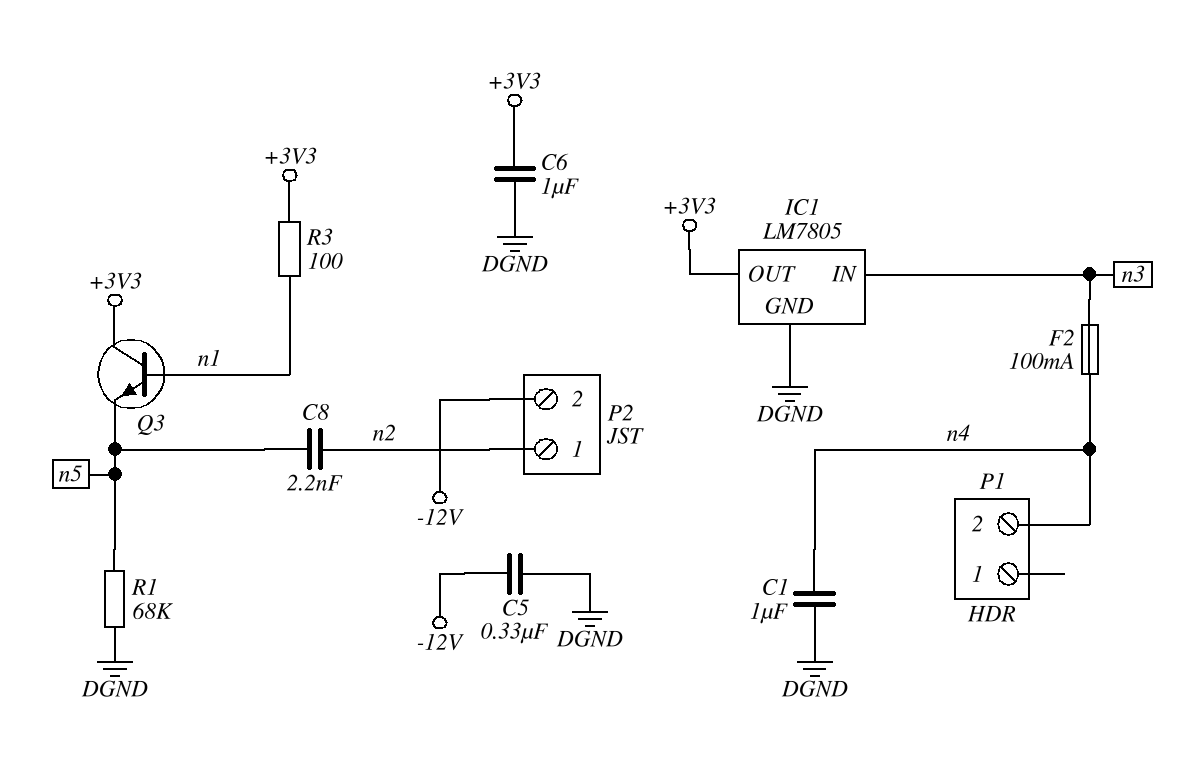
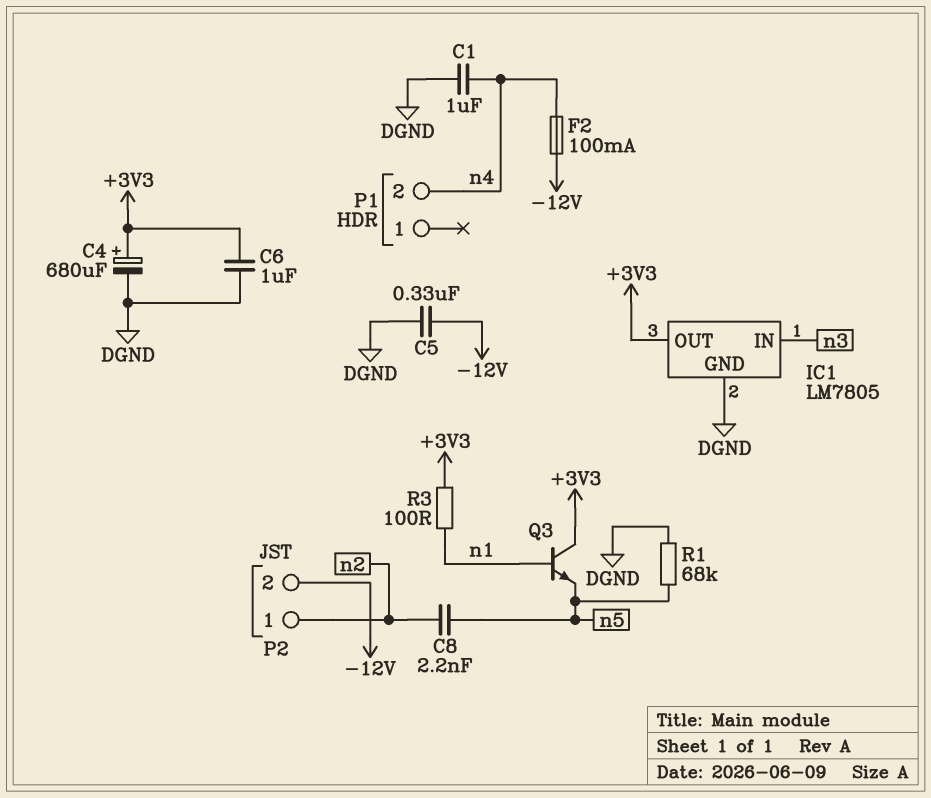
C4: none -> 680uF (plus +3V3, minus DGND)
F2: 100mA (n3, n4) -> 100mA (-12V, n4)

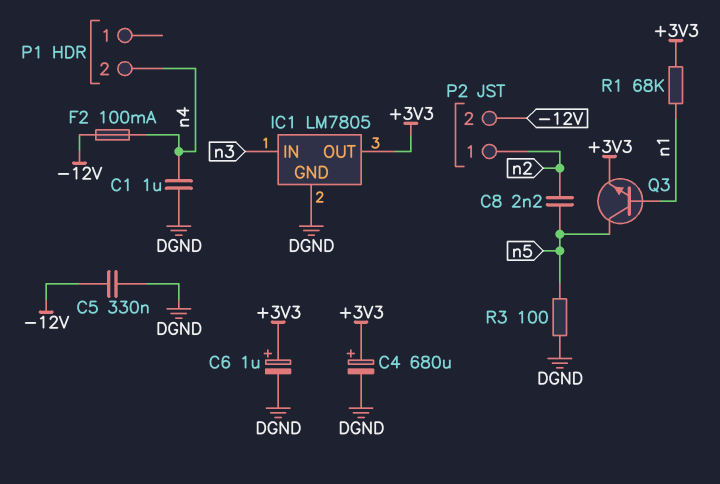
C6: 1uF (+3V3, DGND) -> 1uF (plus +3V3, minus DGND)
Q3: NPN (B n1, C +3V3, E n5) -> NPN (B n1, C n5, E +3V3)
R1: 68k (DGND, n5) -> 68k (+3V3, n1)
R3: 100 (+3V3, n1) -> 100 (DGND, n5)

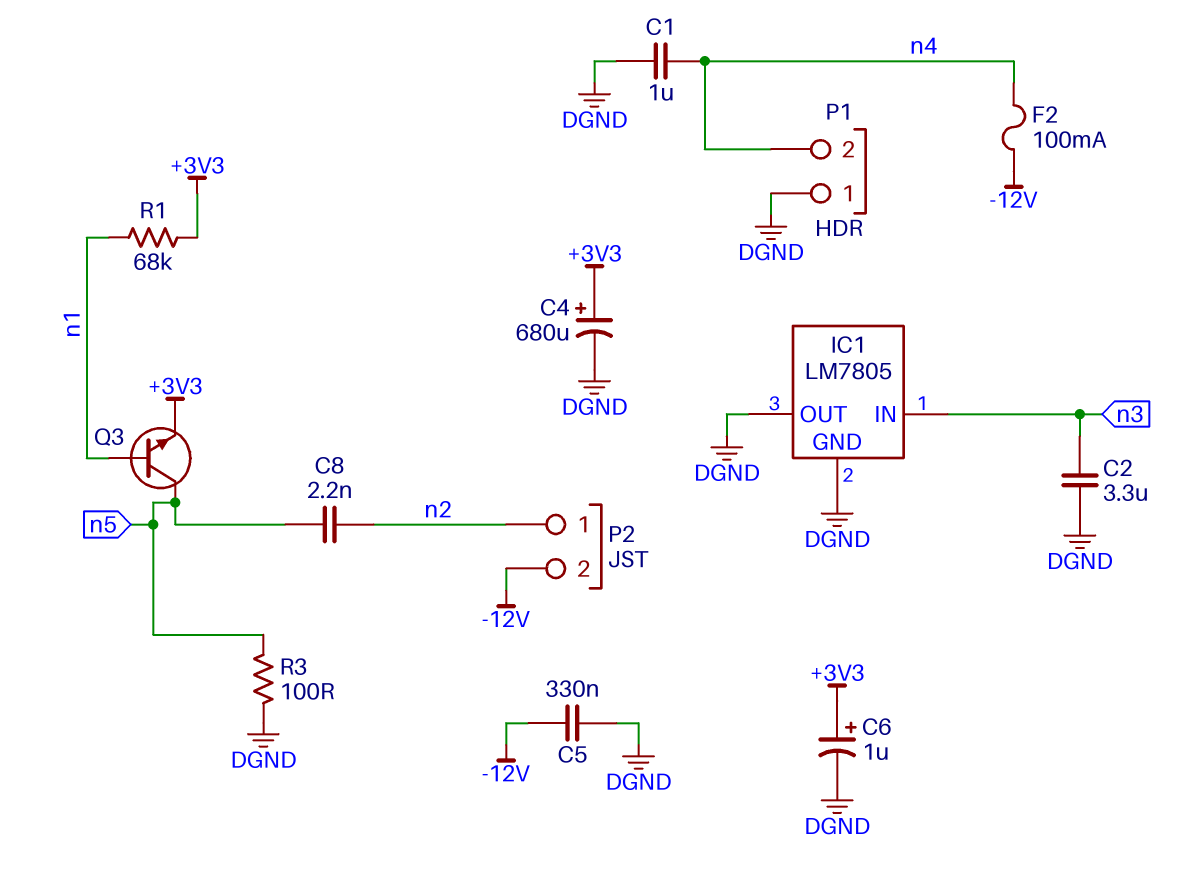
C2: none -> 3.3uF (DGND, n3)
IC1 pin OUT: +3V3 -> DGND
P1 pin 1: none -> DGND

